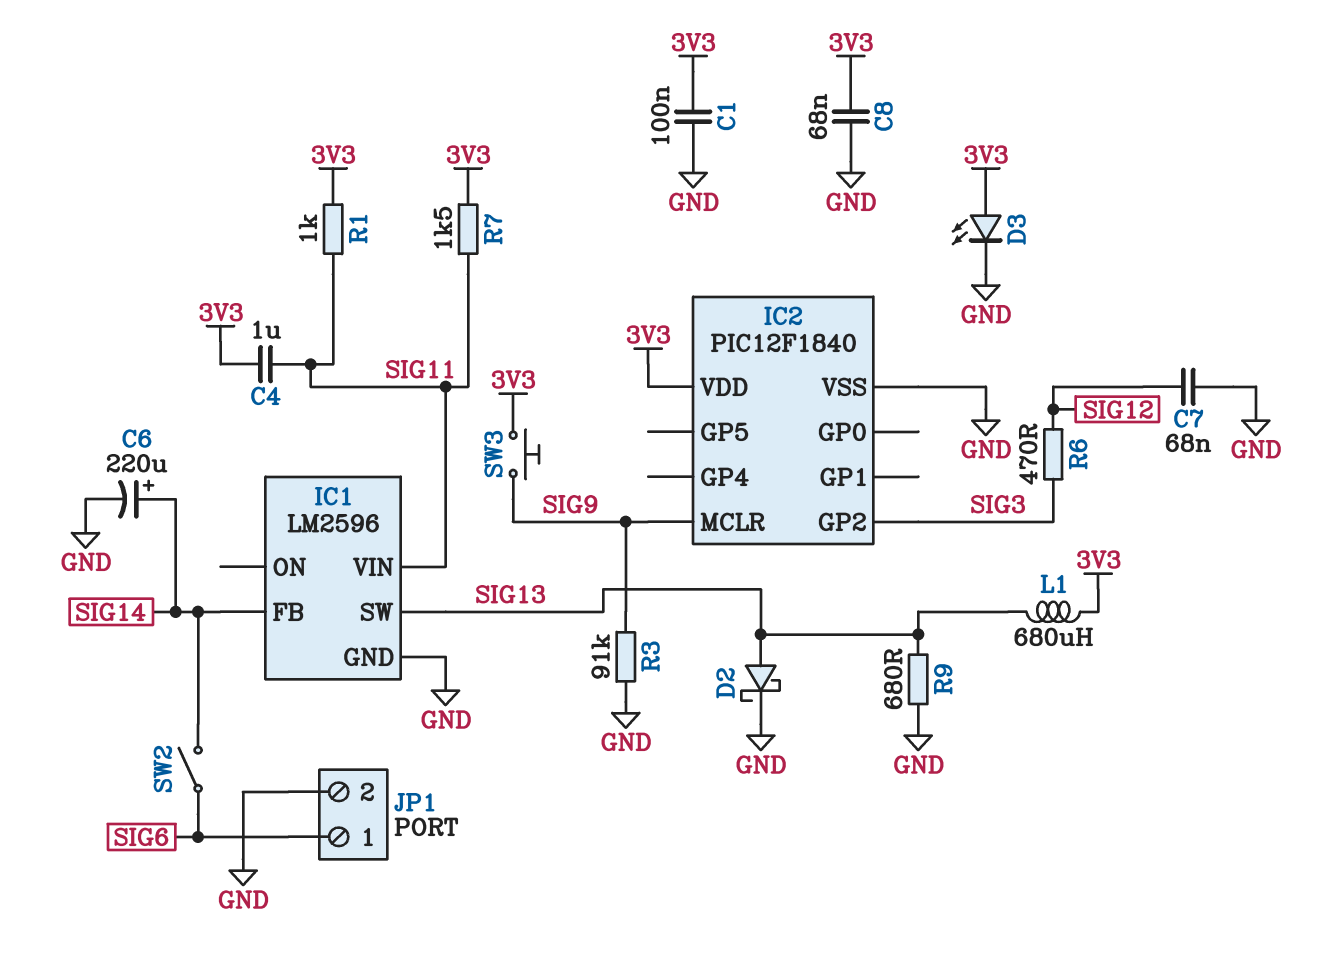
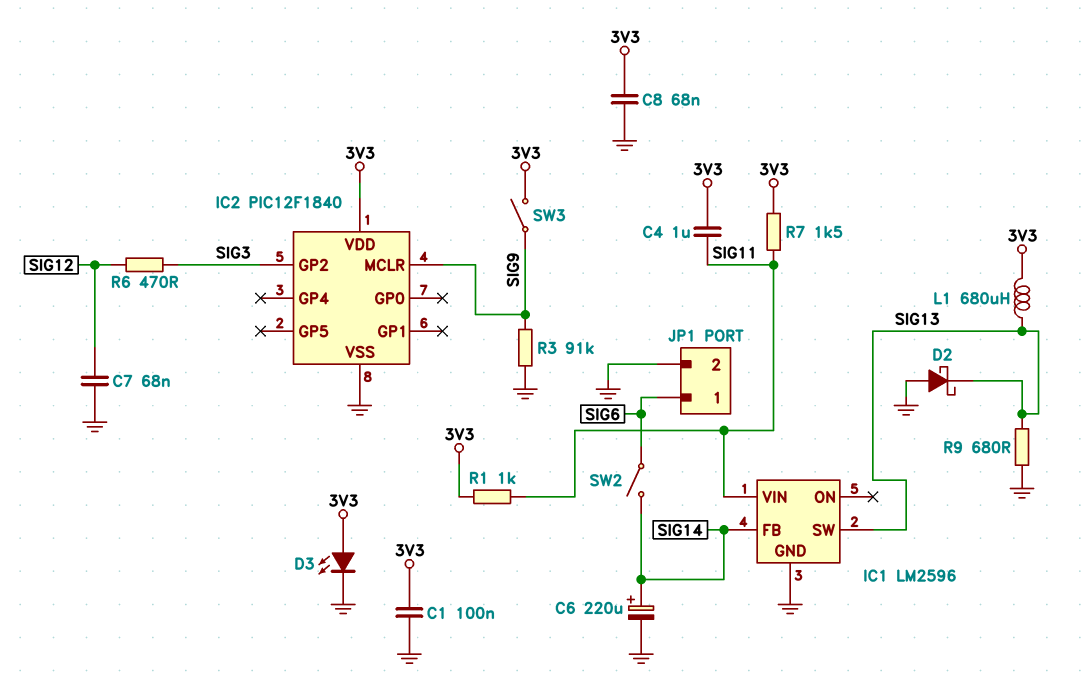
D2: schottky (A SIG13, K GND) -> schottky (A GND, K SIG13)
SW3: button (3V3, SIG9) -> switch (3V3, SIG9)

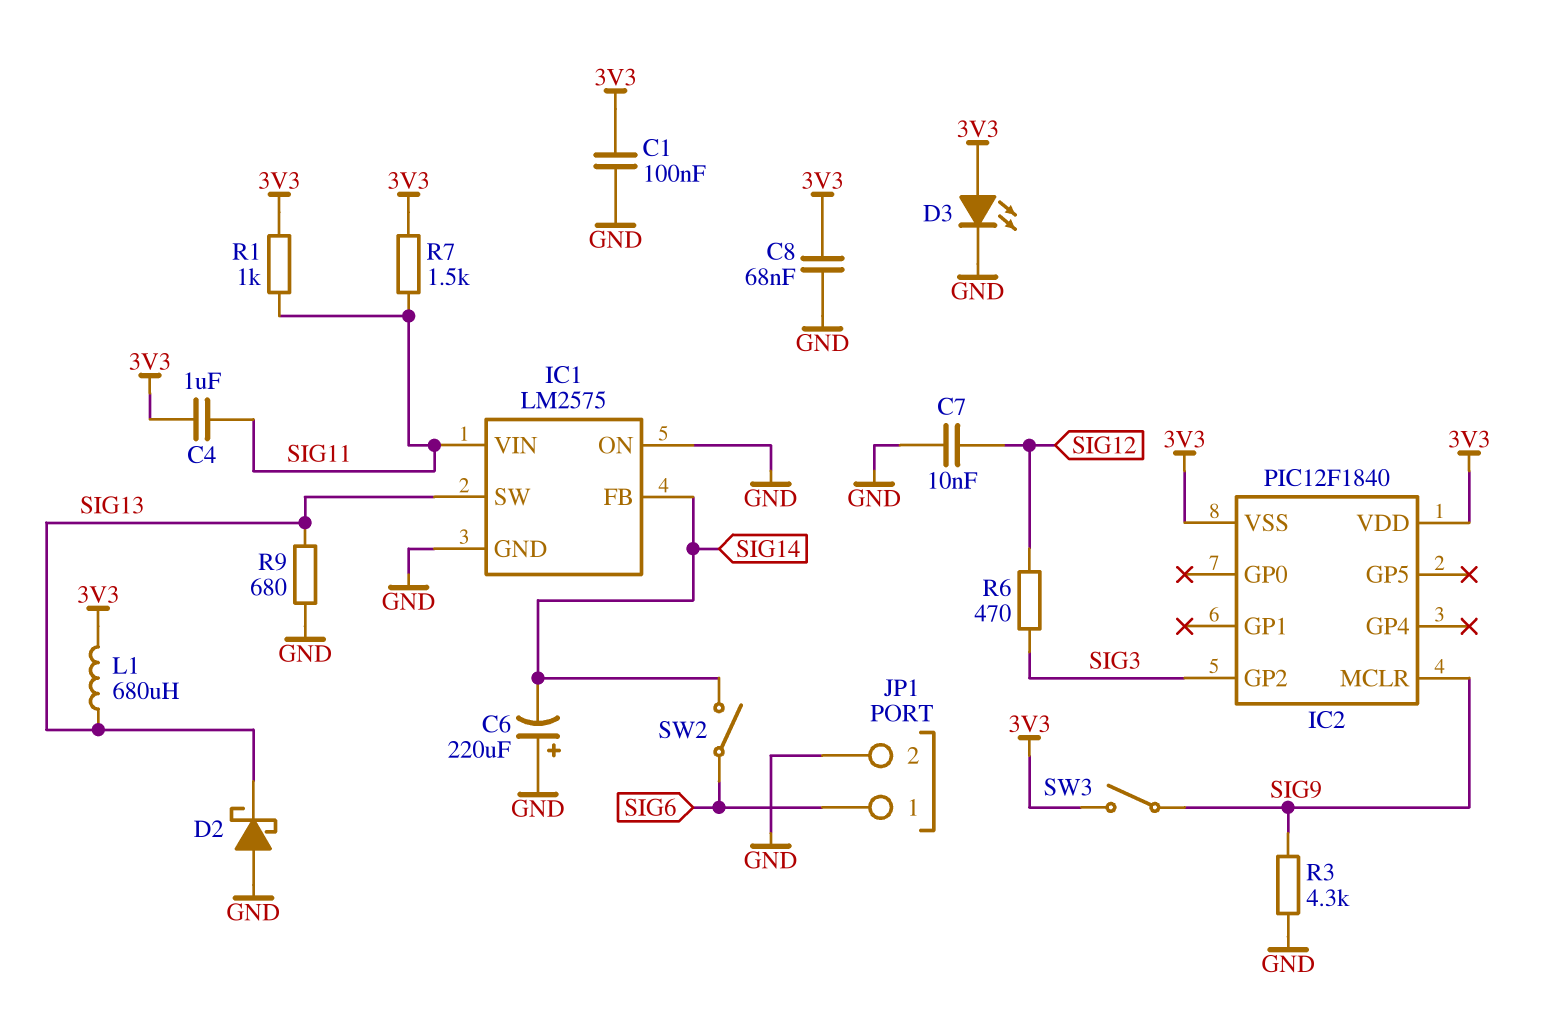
C6: 220uF (plus SIG14, minus GND) -> 220uF (plus GND, minus SIG14)
C7: 68nF (GND, SIG12) -> 10nF (GND, SIG12)
IC1: LM2596 -> LM2575
IC1 pin ON: none -> GND
IC2 pin VSS: GND -> 3V3
R3: 91k (GND, SIG9) -> 4.3k (GND, SIG9)

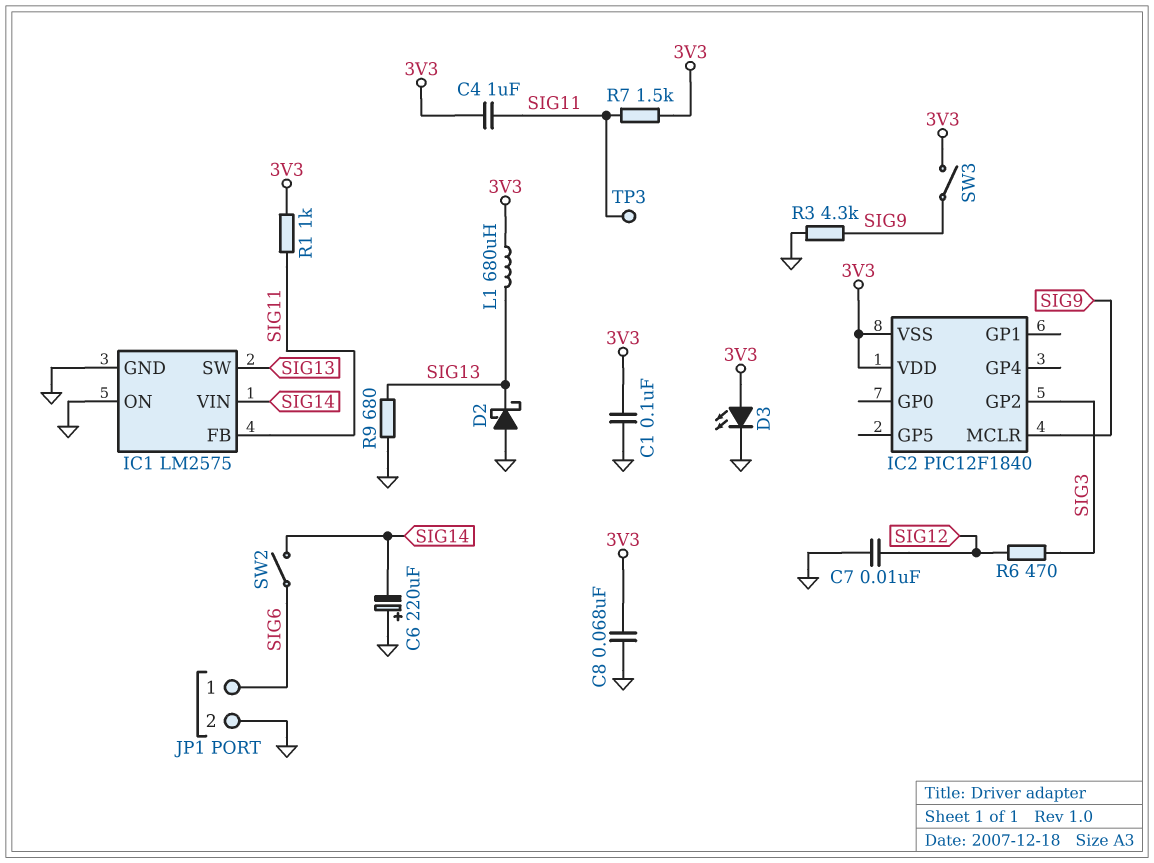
IC1 pin FB: SIG14 -> SIG11
IC1 pin VIN: SIG11 -> SIG14
TP3: none -> test point (SIG11)

